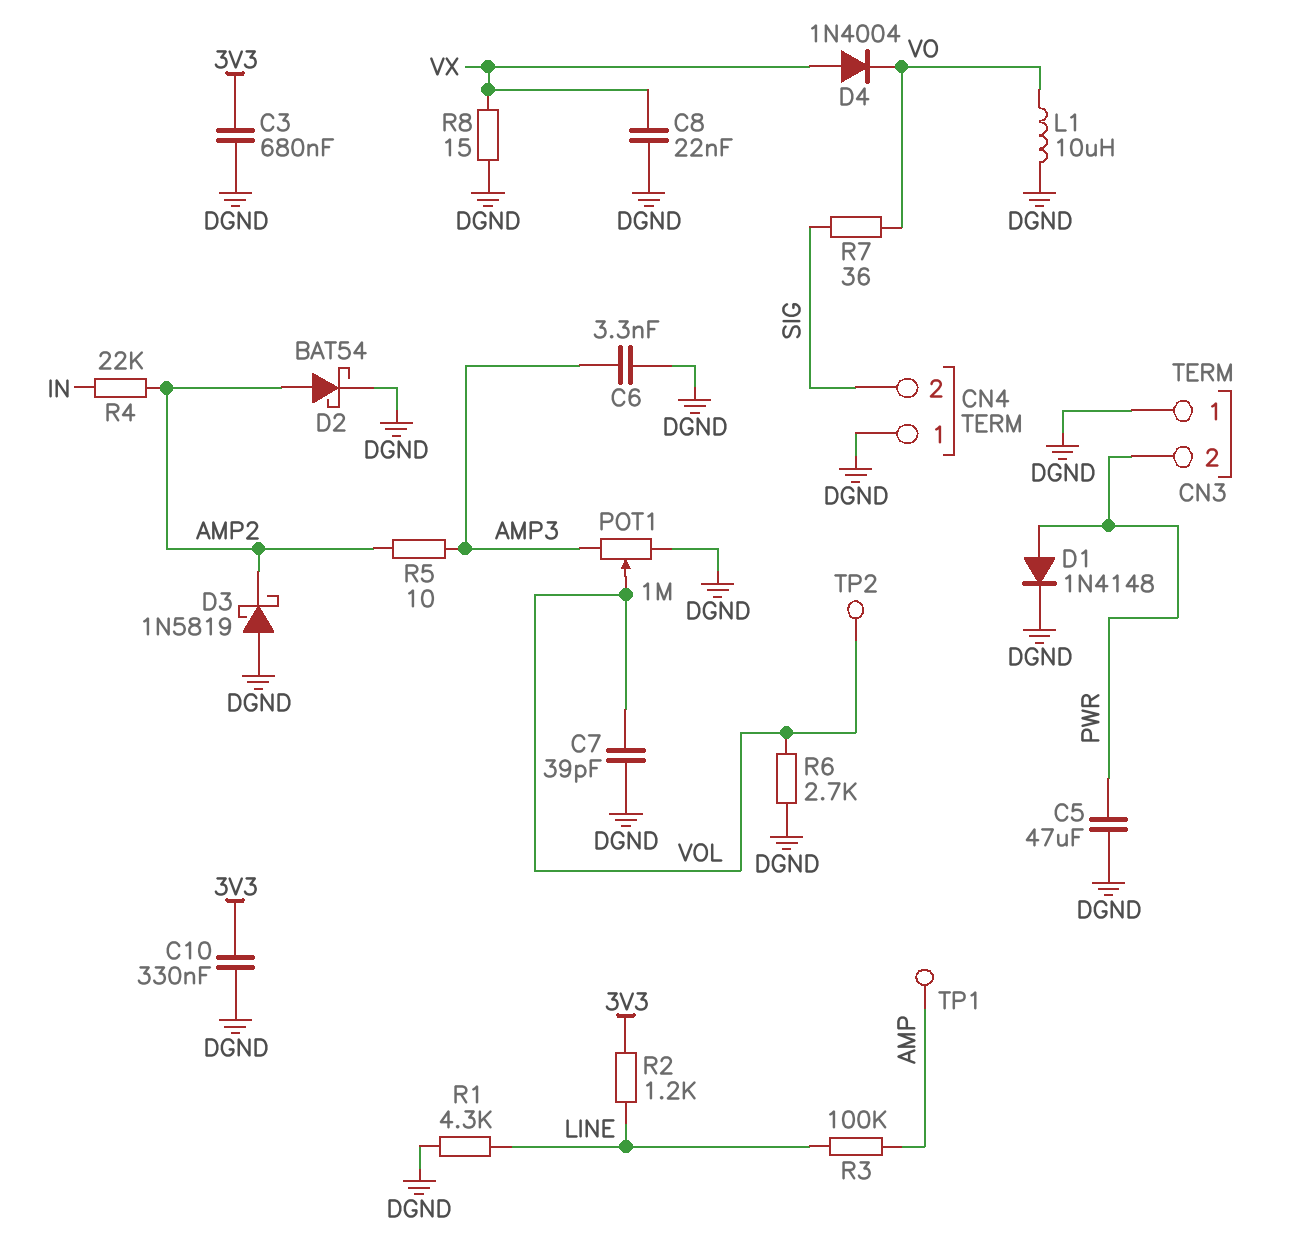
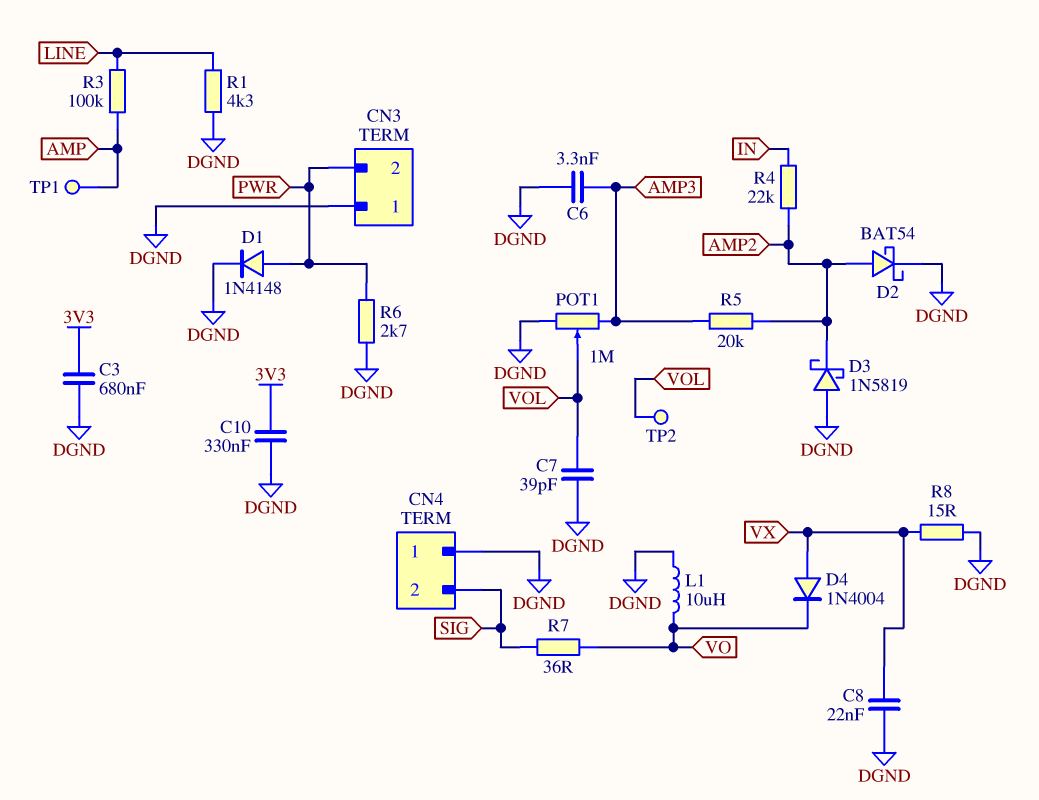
C5: 47uF (DGND, PWR) -> none
R2: 1.2k (3V3, LINE) -> none
R5: 10 (AMP2, AMP3) -> 20k (AMP2, AMP3)
R6: 2.7k (DGND, VOL) -> 2.7k (DGND, PWR)

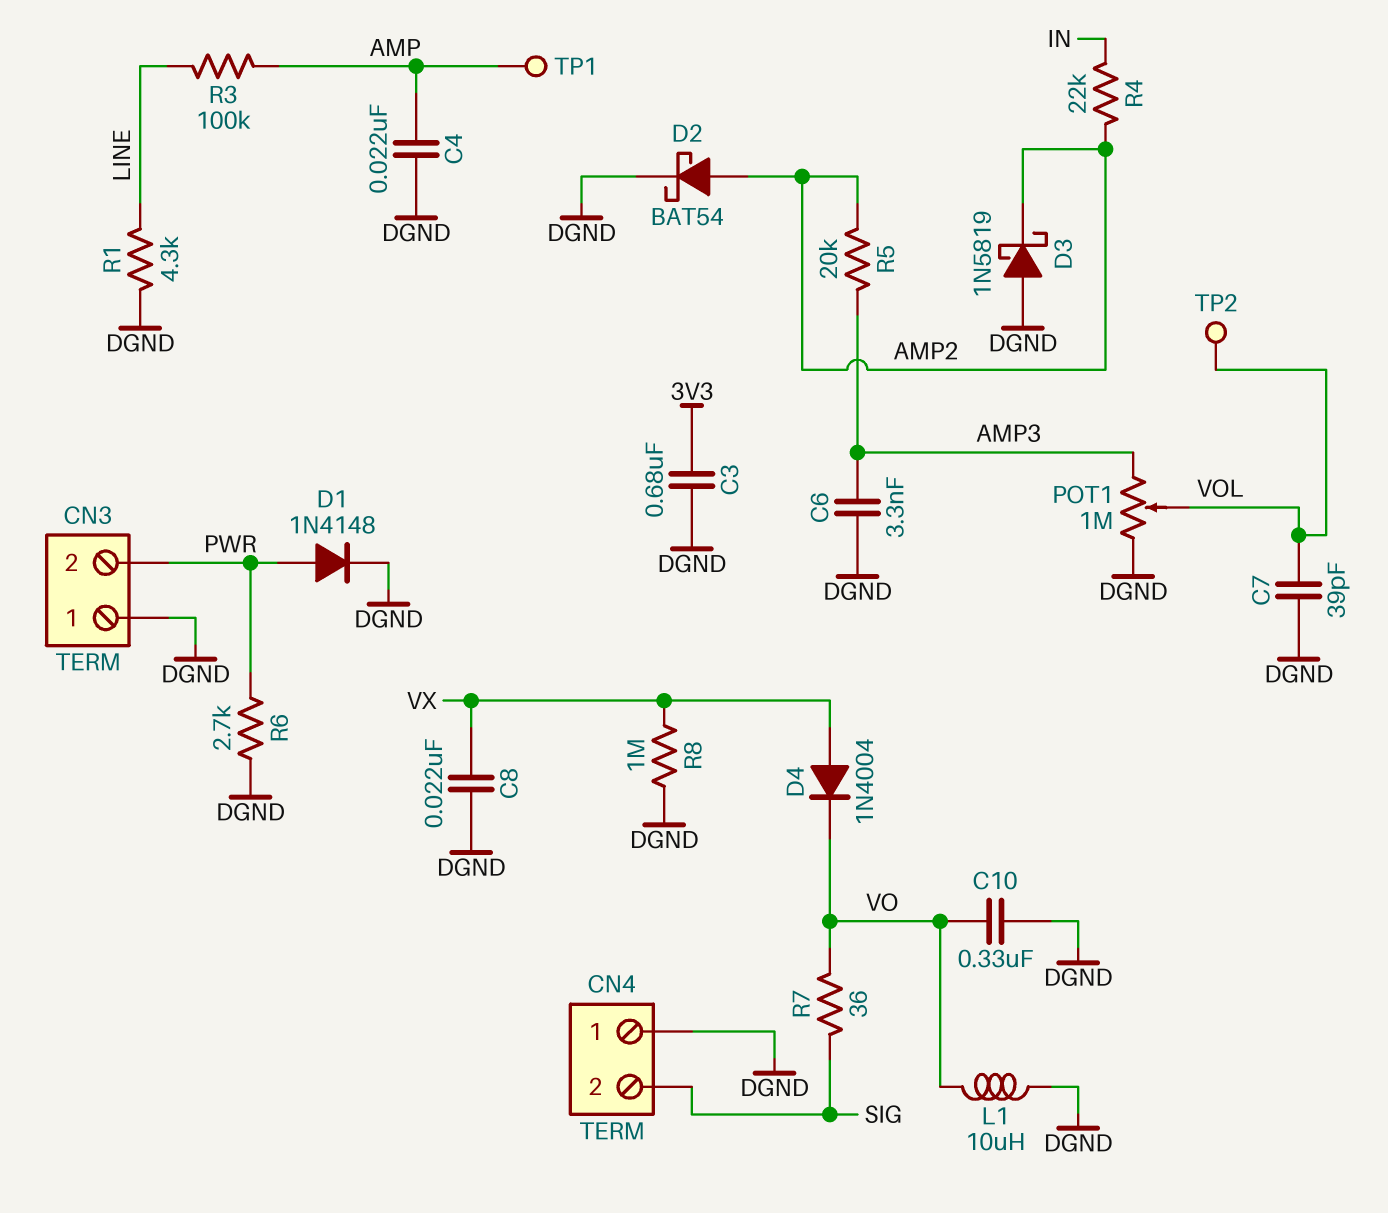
C4: none -> 22nF (AMP, DGND)
C10: 330nF (3V3, DGND) -> 330nF (DGND, VO)
R8: 15 (DGND, VX) -> 1M (DGND, VX)

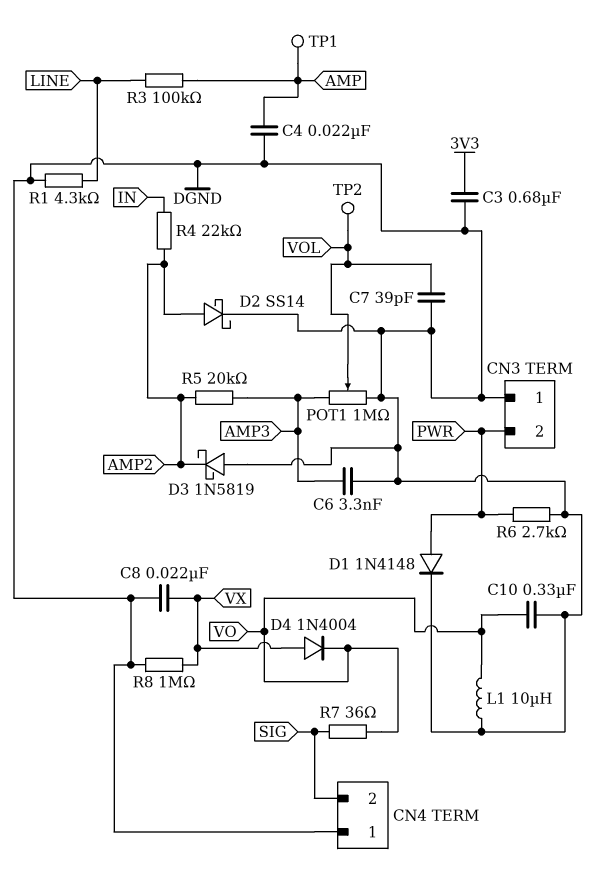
D2: schottky BAT54 (A AMP2, K DGND) -> schottky SS14 (A AMP2, K DGND)

